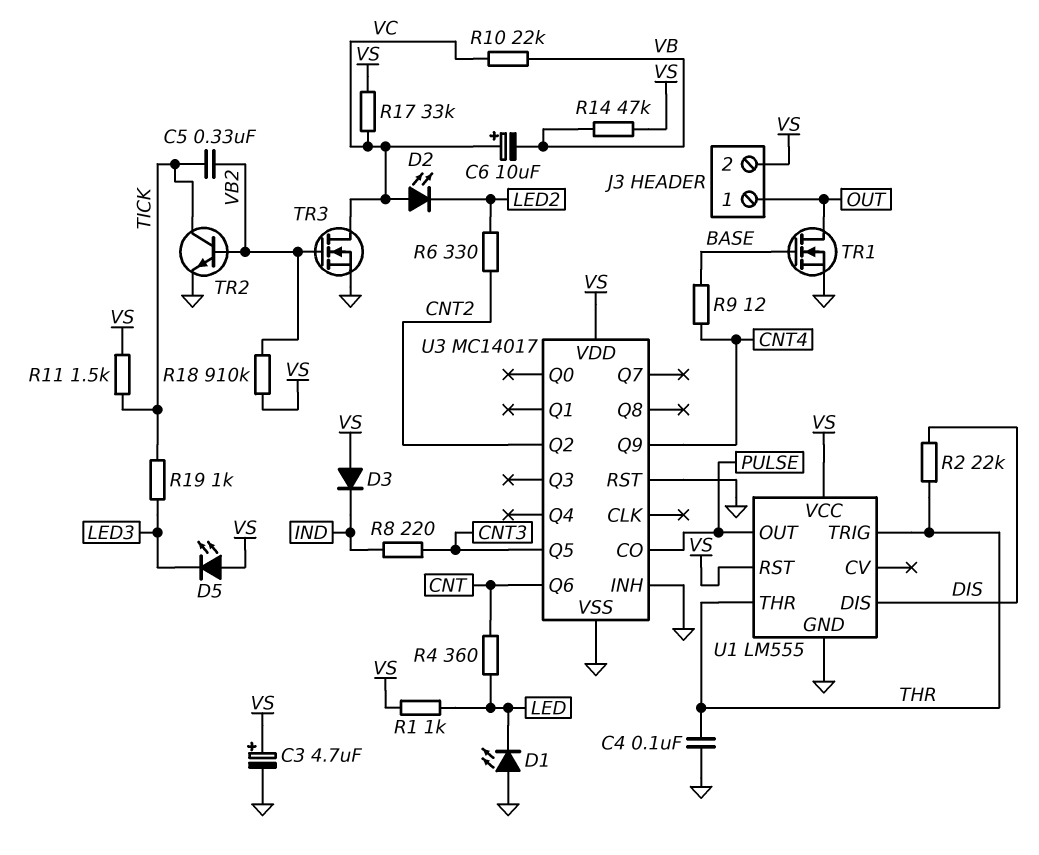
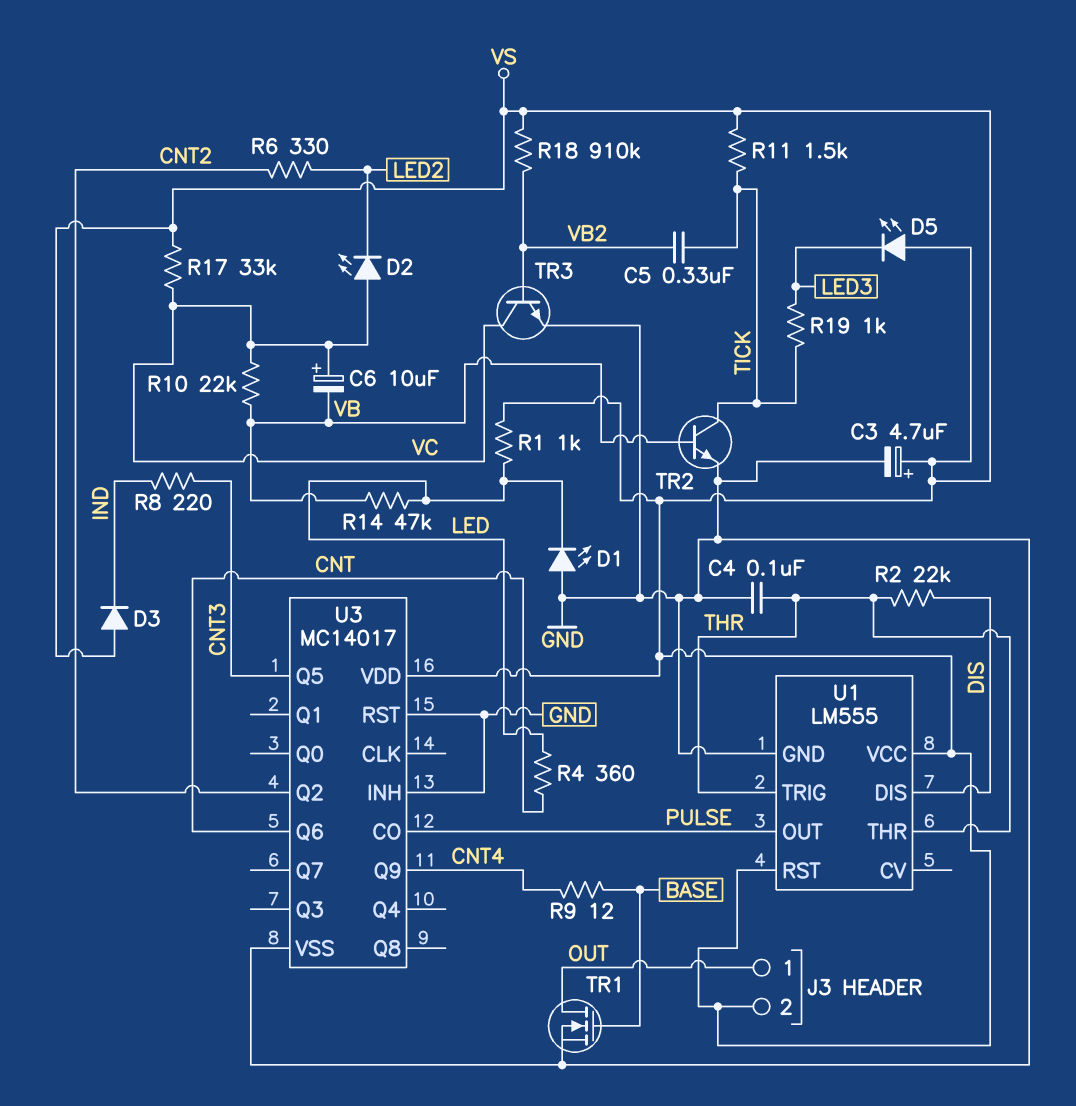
R14: 47k (VB, VS) -> 47k (LED, VB)
TR2: NPN (B VB2, C TICK, E GND) -> NPN (B VB, C TICK, E GND)
TR3: NMOS (G VB2, D VC, S GND) -> NPN (B VB2, C VC, E GND)

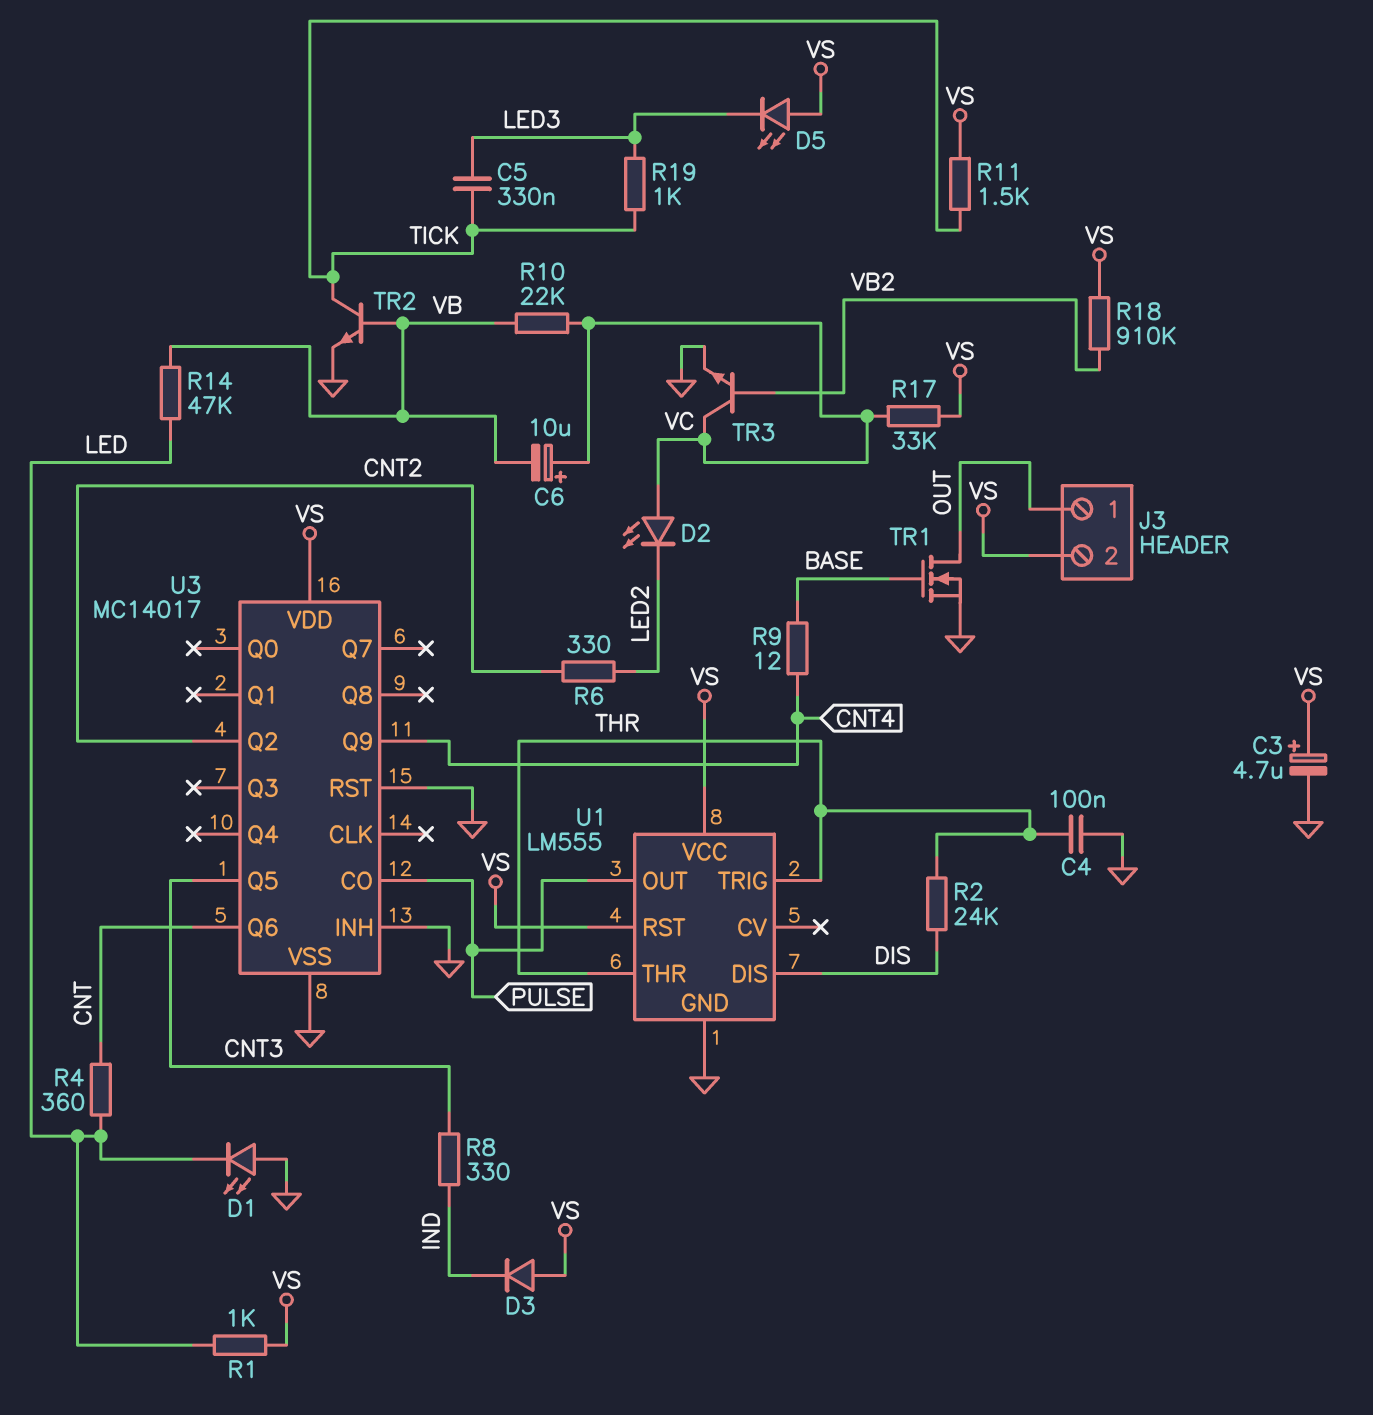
C5: 330nF (TICK, VB2) -> 330nF (LED3, TICK)
R2: 22k (DIS, THR) -> 24k (DIS, THR)
R8: 220 (CNT3, IND) -> 330 (CNT3, IND)

